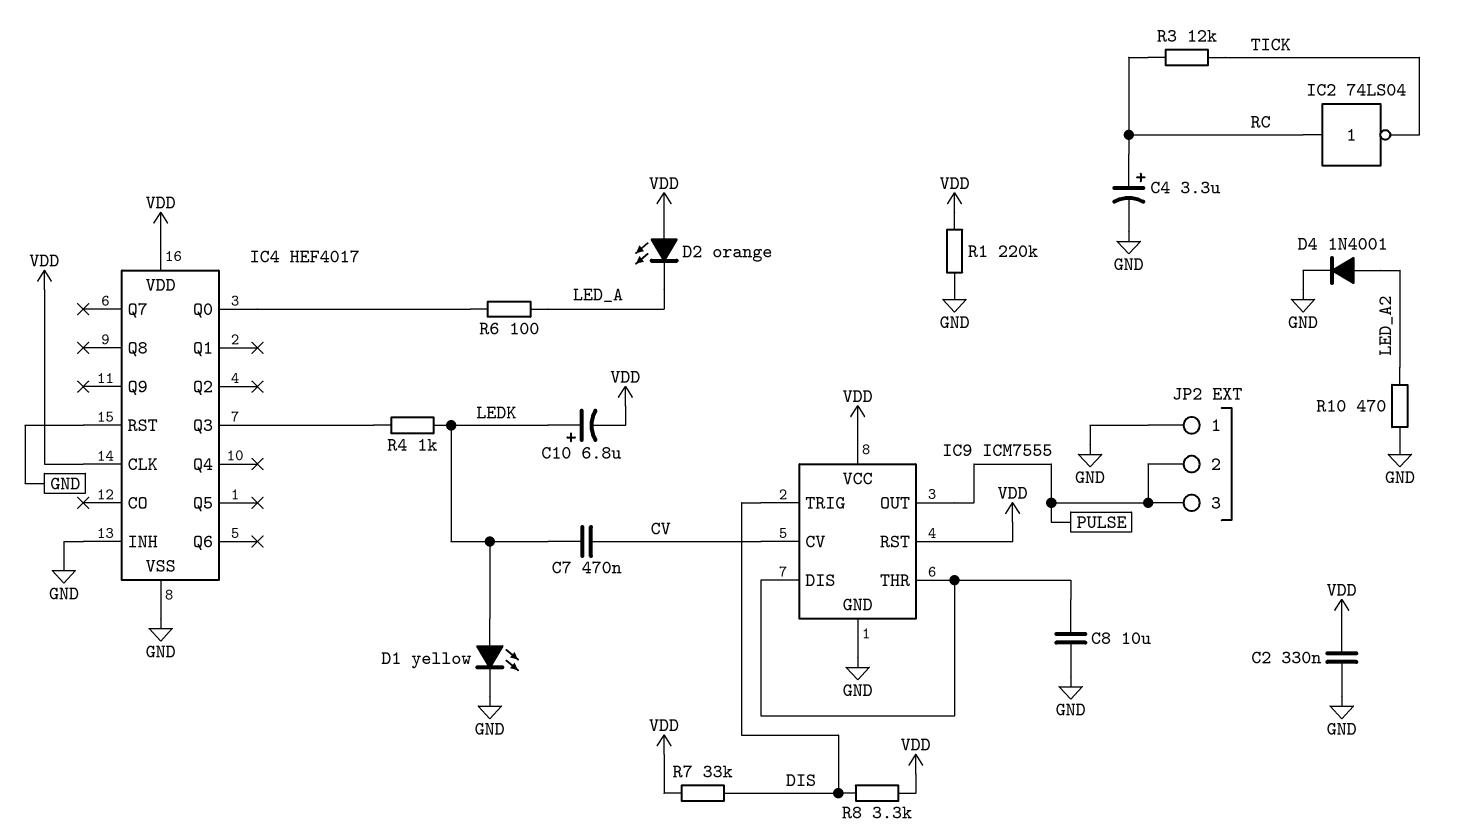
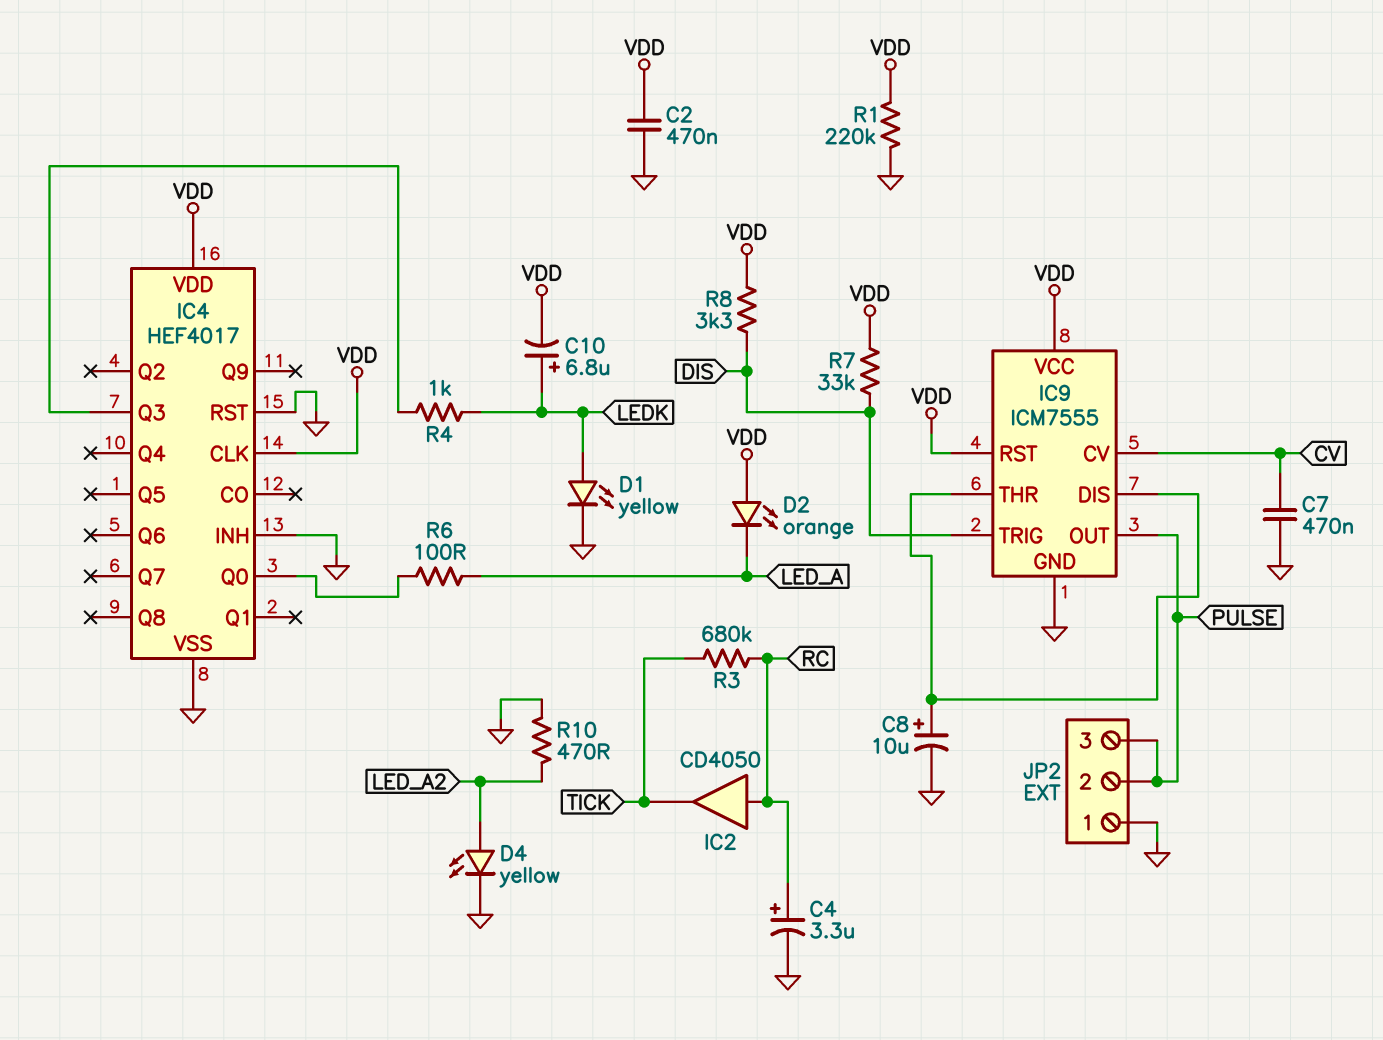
C2: 330nF (GND, VDD) -> 470nF (GND, VDD)
C7: 470nF (CV, LEDK) -> 470nF (CV, GND)
C8: 10uF (GND, IC9/DIS) -> 10uF (plus IC9/DIS, minus GND)
D4: diode 1N4001 (A LED_A2, K GND) -> LED yellow (A LED_A2, K GND)
IC2: NOT 74LS04 (in RC, out TICK) -> buffer CD4050 (in RC, out TICK)
R3: 12k (RC, TICK) -> 680k (RC, TICK)

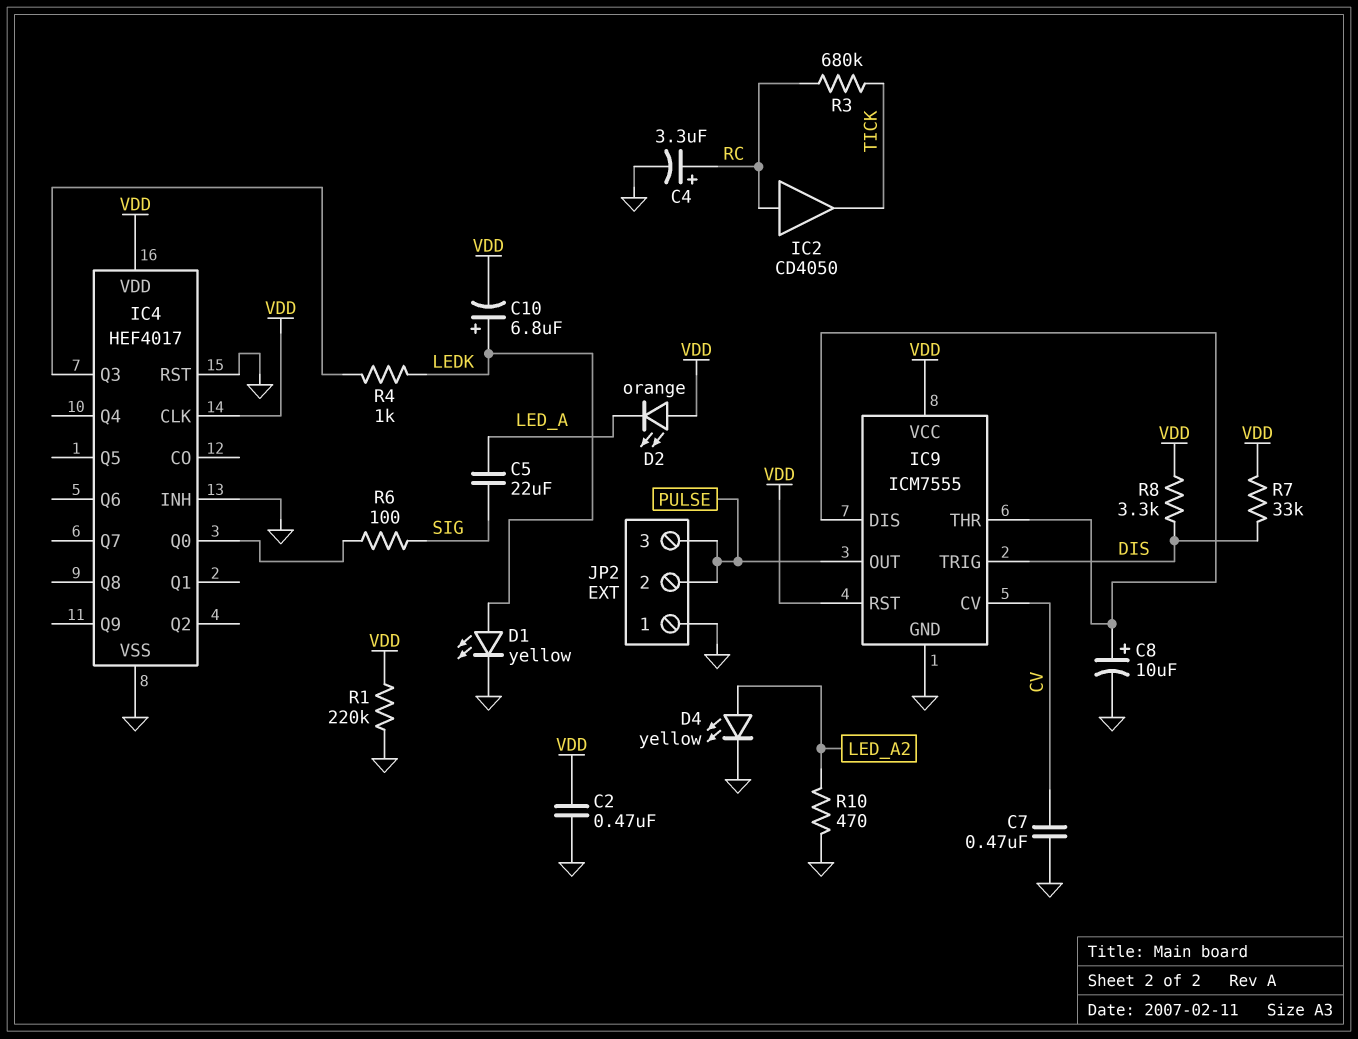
C5: none -> 22uF (LED_A, SIG)
R6: 100 (IC4/Q0, LED_A) -> 100 (IC4/Q0, SIG)

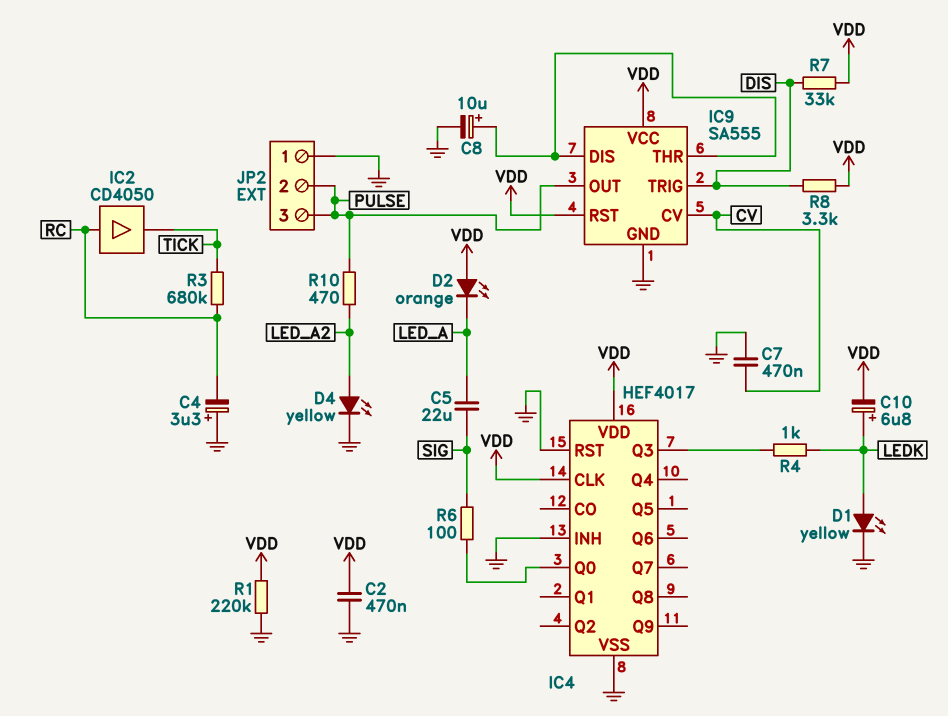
C4: 3.3uF (plus RC, minus GND) -> 3.3uF (plus GND, minus RC)
IC9: ICM7555 -> SA555
R10: 470 (GND, LED_A2) -> 470 (LED_A2, PULSE)

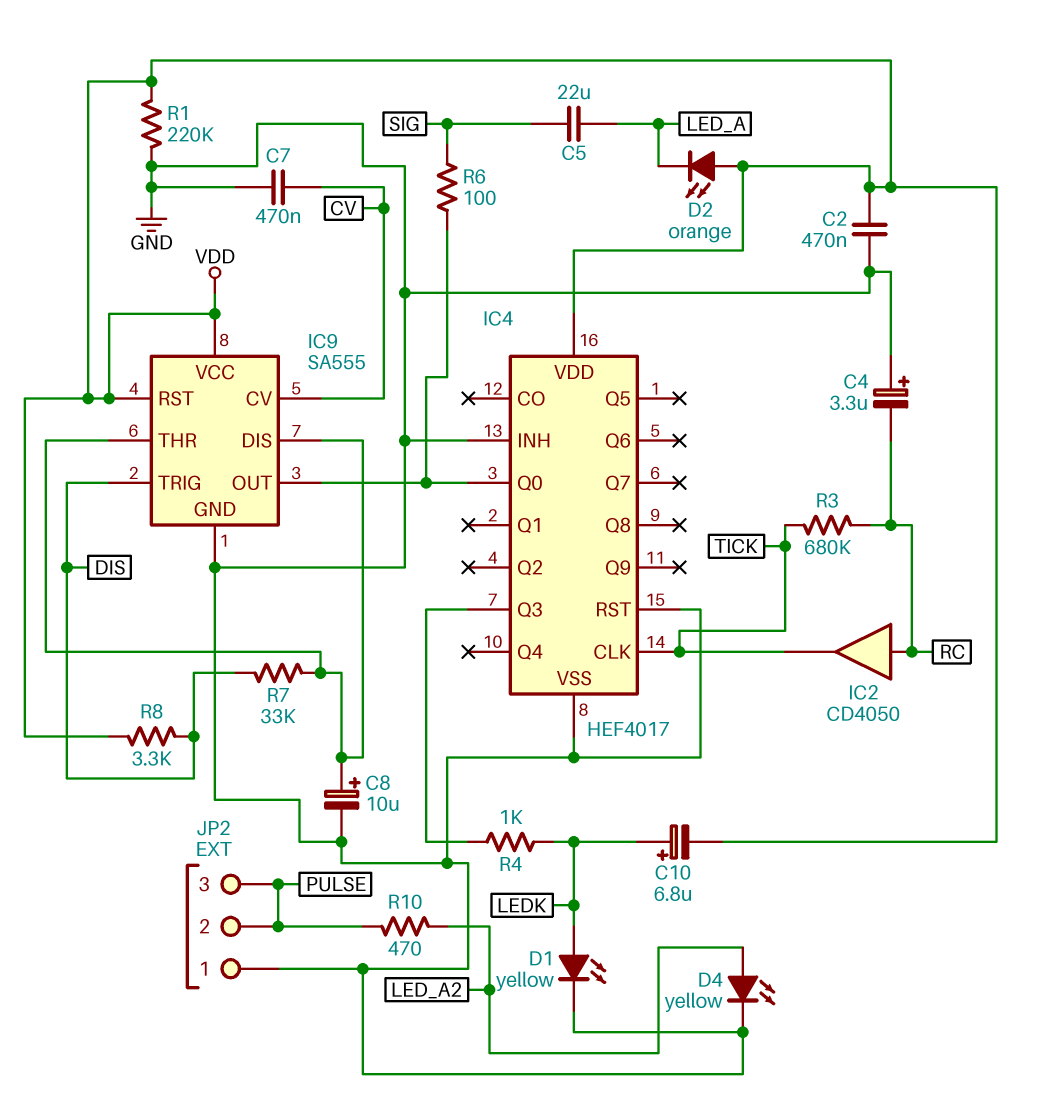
IC4 pin CLK: VDD -> TICK
IC9 pin OUT: PULSE -> IC4/Q0
R7: 33k (DIS, VDD) -> 33k (DIS, IC9/DIS)

